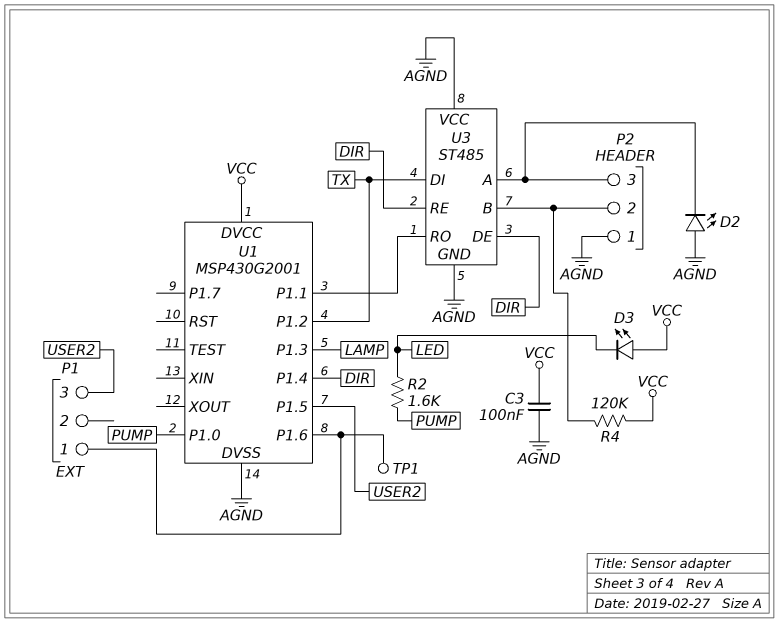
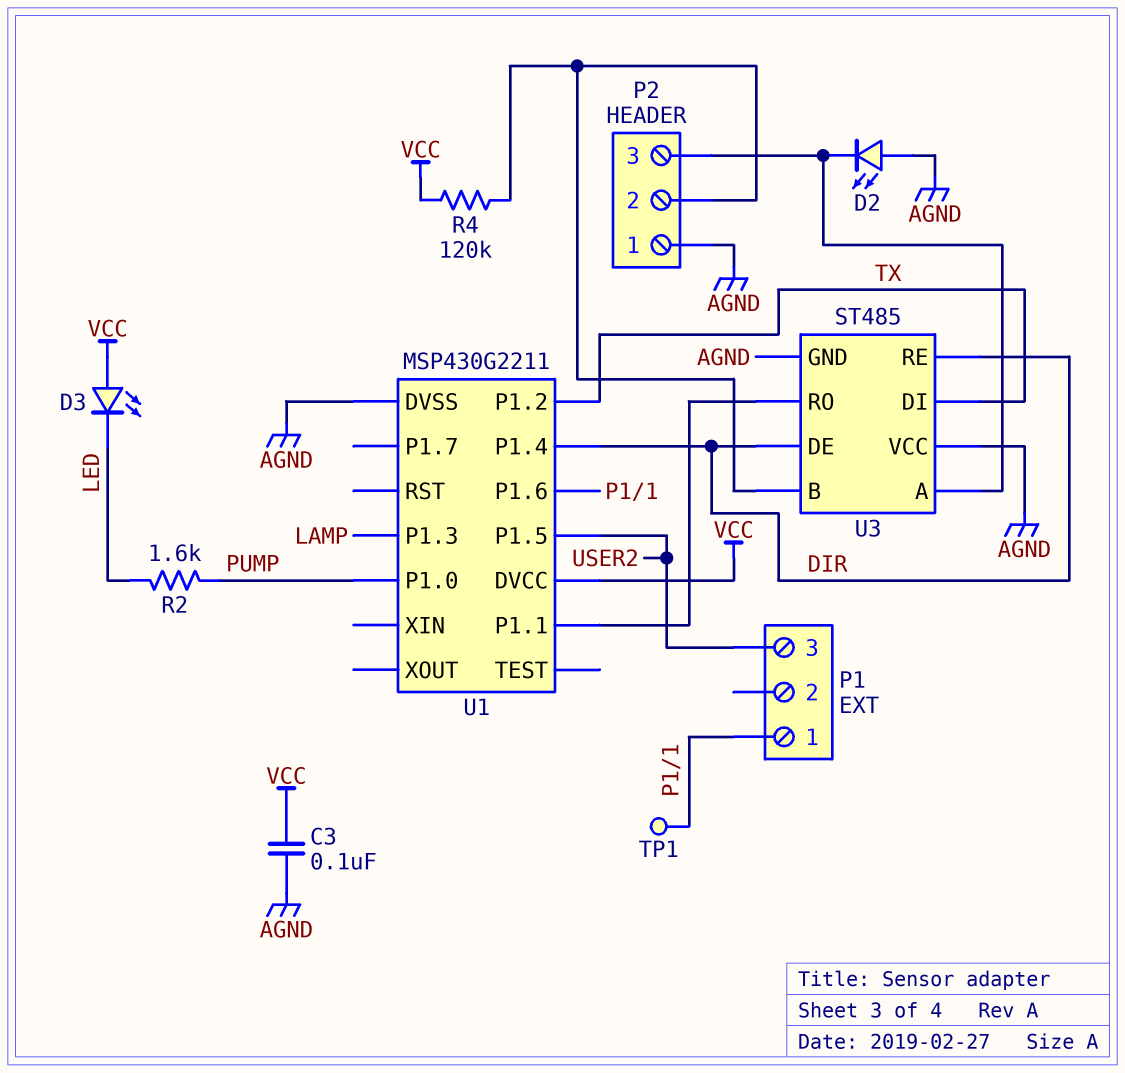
U1: MSP430G2001 -> MSP430G2211

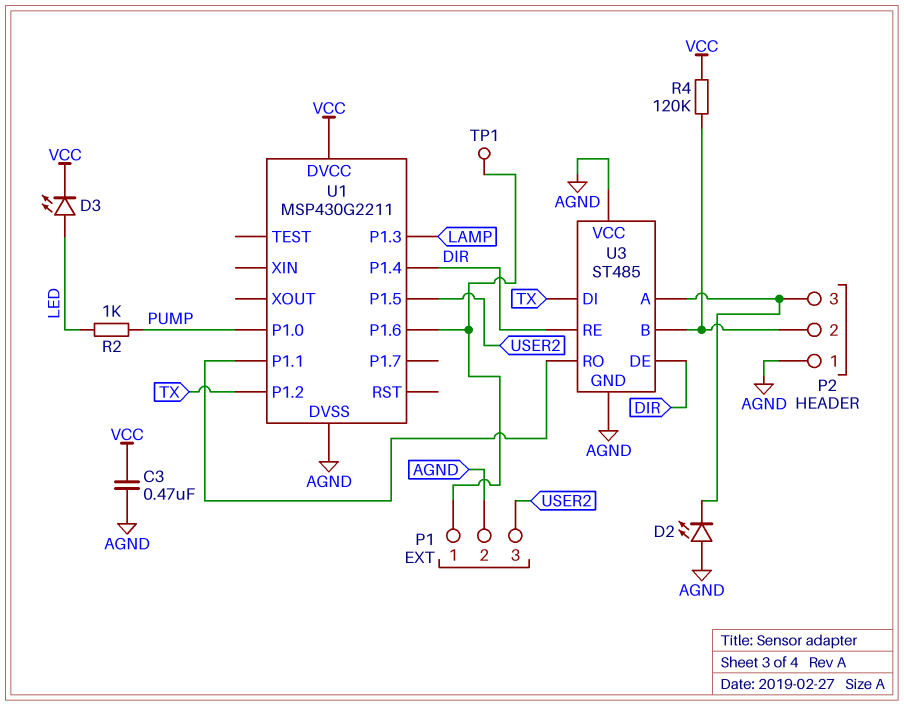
C3: 100nF (AGND, VCC) -> 470nF (AGND, VCC)
D3: LED (A VCC, K LED) -> LED (A LED, K VCC)
P1 pin 2: none -> AGND
R2: 1.6k (LED, PUMP) -> 1k (LED, PUMP)

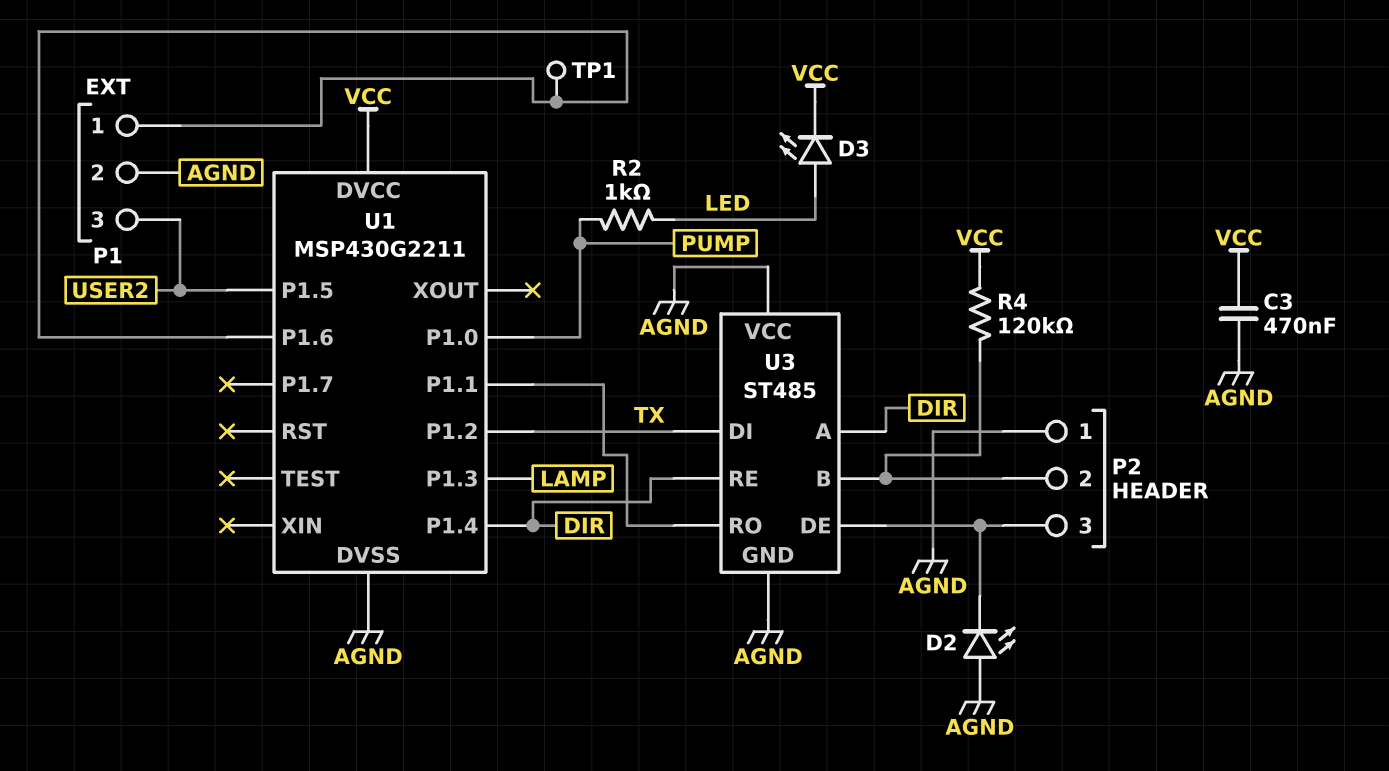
U3 pin A: P2/3 -> DIR
U3 pin DE: DIR -> P2/3

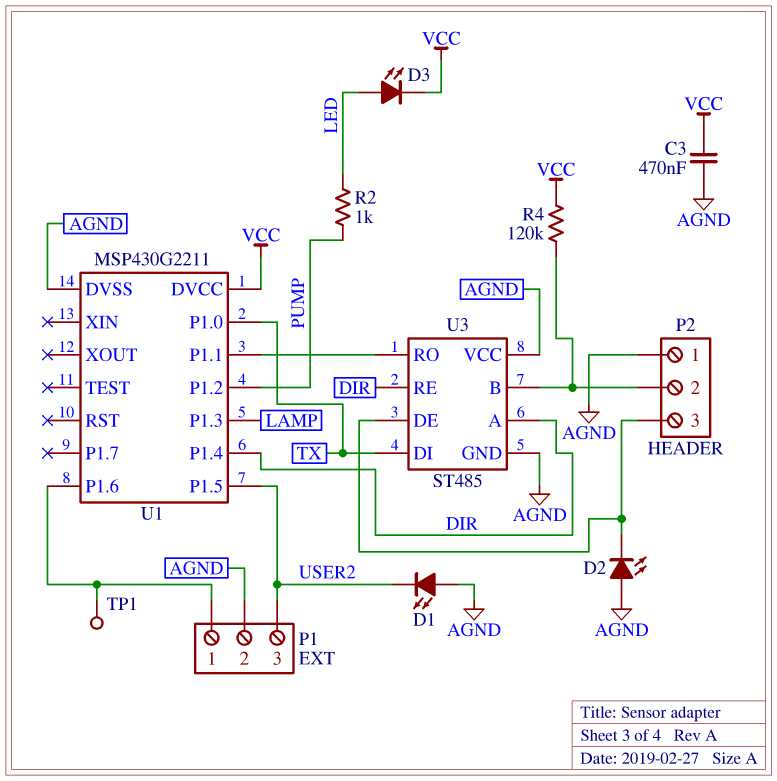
D1: none -> LED (A AGND, K USER2)
U1 pin P1.0: PUMP -> TX
U1 pin P1.2: TX -> PUMP

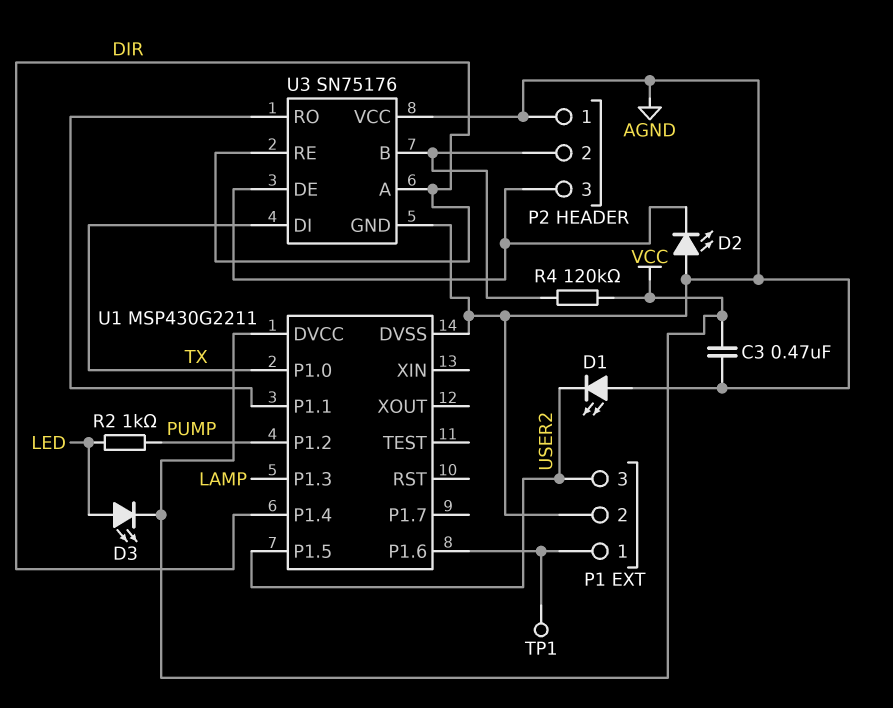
U3: ST485 -> SN75176

